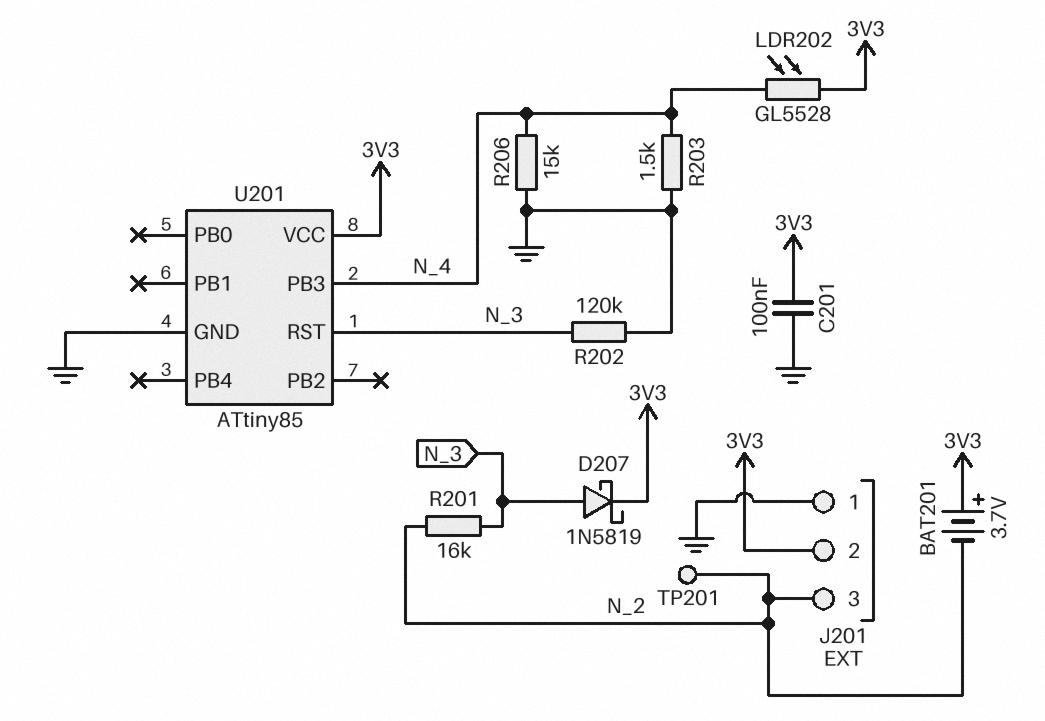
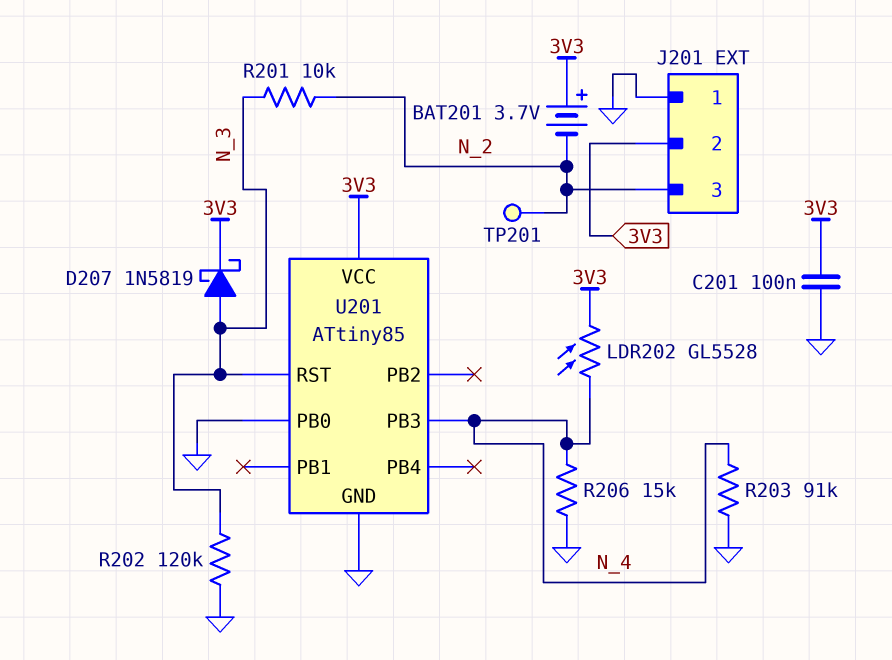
R201: 16k (N_2, N_3) -> 10k (N_2, N_3)
R203: 1.5k (GND, N_4) -> 91k (GND, N_4)
U201 pin PB0: none -> GND

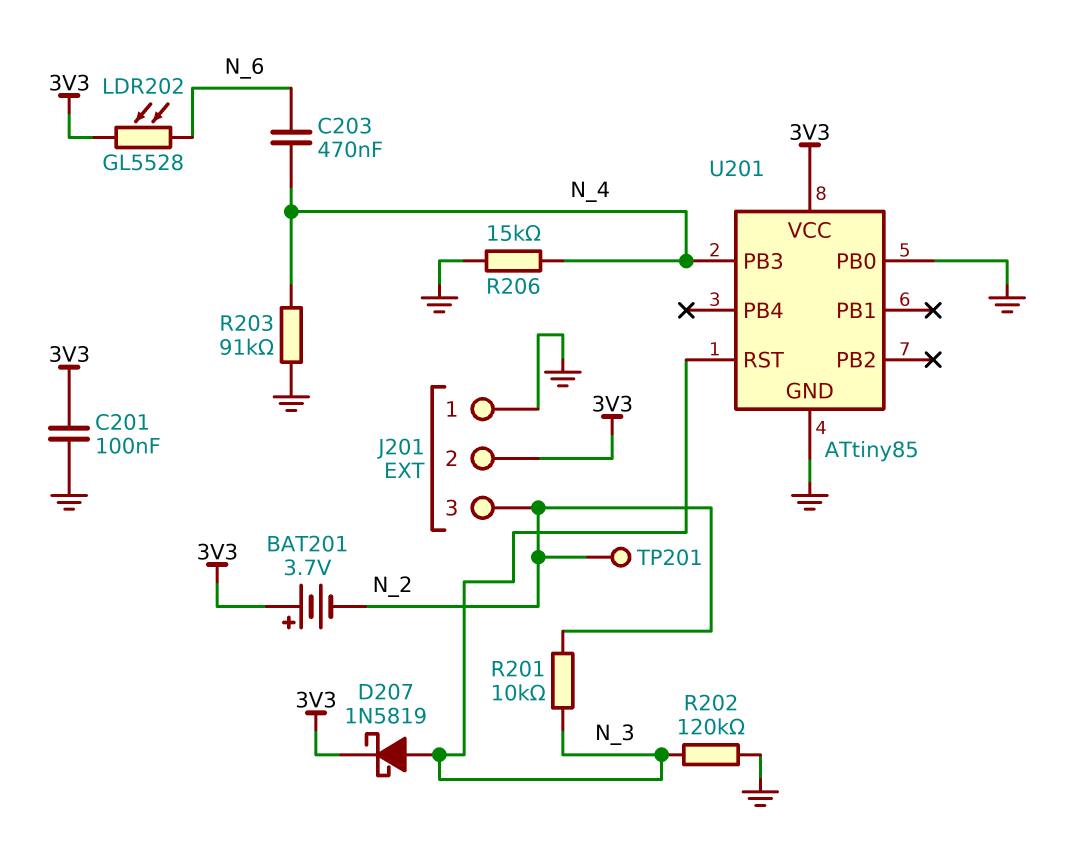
C203: none -> 470nF (N_4, N_6)
LDR202: GL5528 (3V3, N_4) -> GL5528 (3V3, N_6)

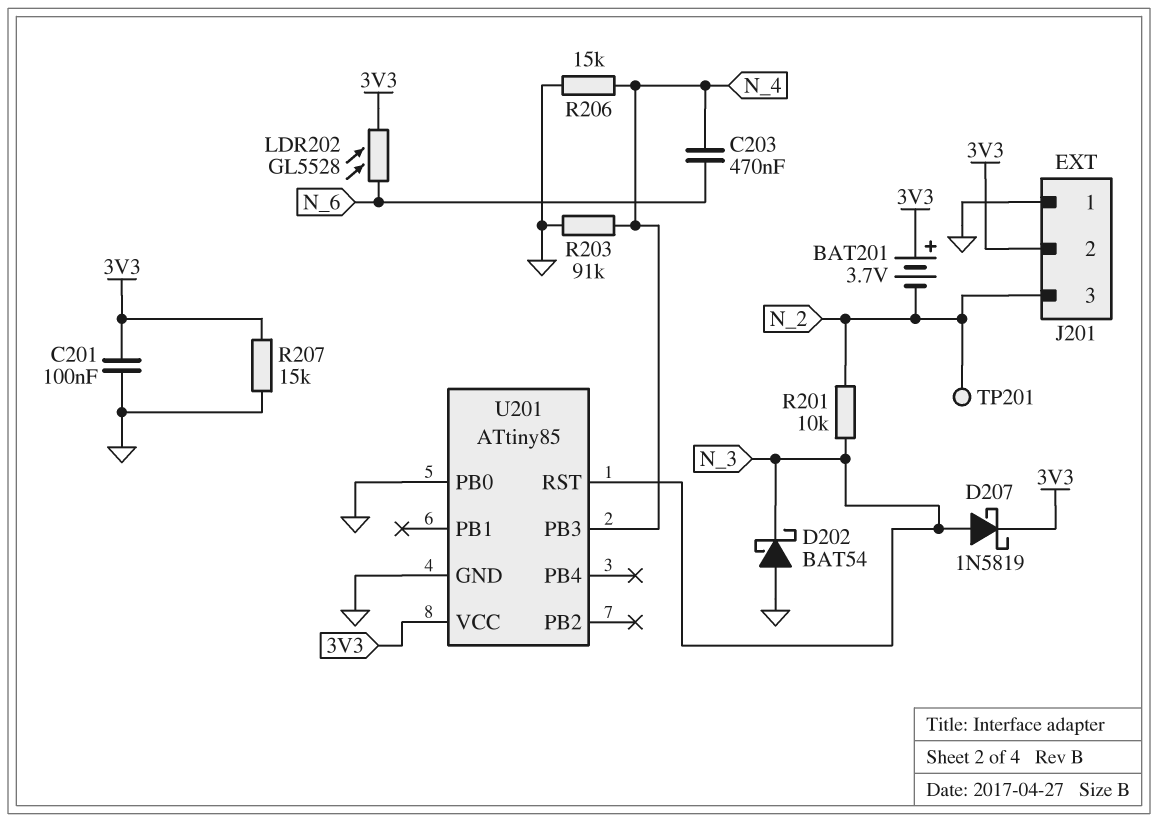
D202: none -> schottky BAT54 (A GND, K N_3)
R202: 120k (GND, N_3) -> none
R207: none -> 15k (3V3, GND)

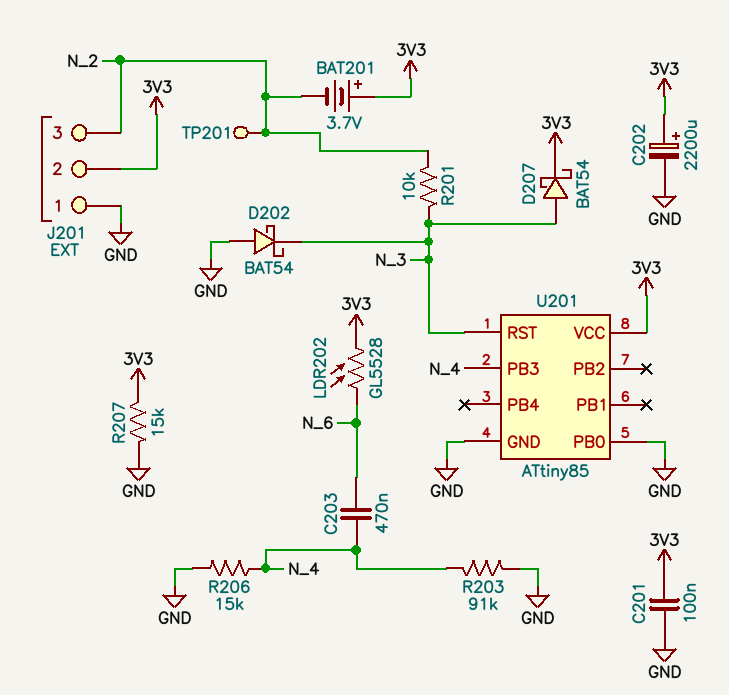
C202: none -> 2200uF (plus 3V3, minus GND)
D207: schottky 1N5819 (A N_3, K 3V3) -> schottky BAT54 (A N_3, K 3V3)

